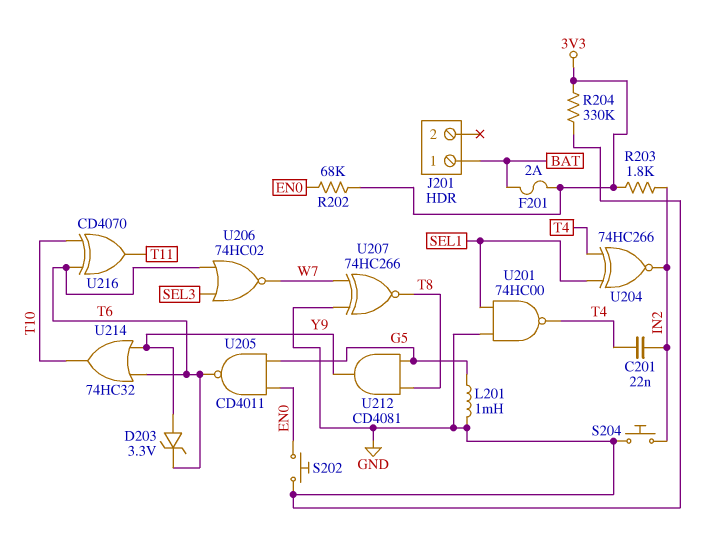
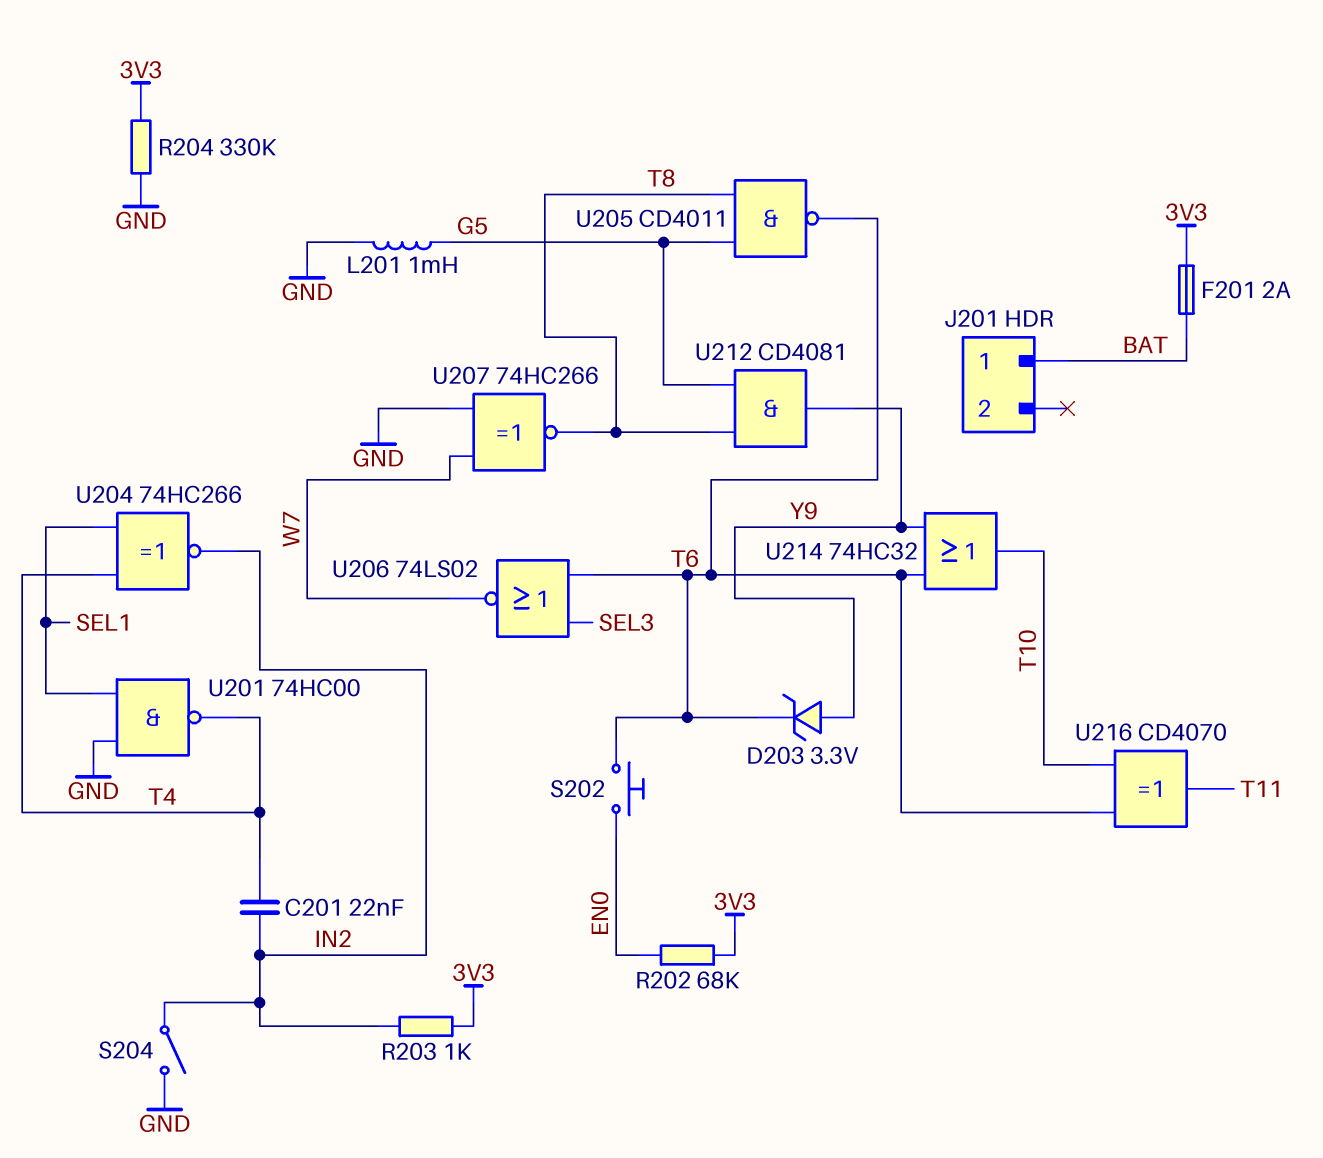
R203: 1.8k (3V3, IN2) -> 1k (3V3, IN2)
S202: button (EN0, GND) -> button (EN0, T6)
S204: button (GND, IN2) -> switch (GND, IN2)
U205: NAND CD4011 (in EN0, in G5, out T6) -> NAND CD4011 (in G5, in T8, out T6)
U206: NOR 74HC02 (in SEL3, in T6, out W7) -> NOR 74LS02 (in SEL3, in T6, out W7)

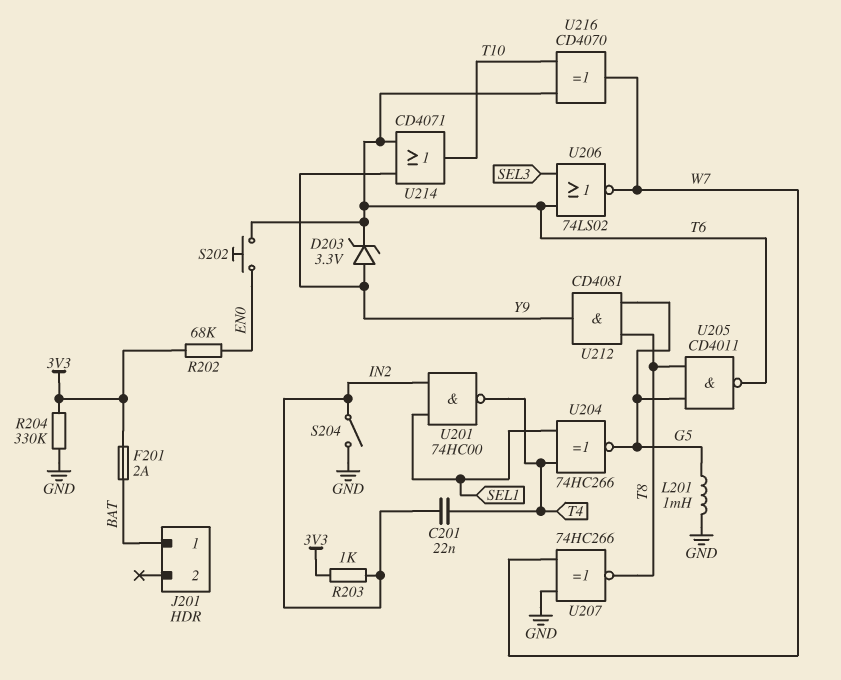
U201: NAND 74HC00 (in GND, in SEL1, out T4) -> NAND 74HC00 (in IN2, in SEL1, out T4)
U204: XNOR 74HC266 (in SEL1, in T4, out IN2) -> XNOR 74HC266 (in SEL1, in T4, out G5)
U214: OR 74HC32 (in T6, in Y9, out T10) -> OR CD4071 (in T6, in Y9, out T10)
U216: XOR CD4070 (in T6, in T10, out T11) -> XOR CD4070 (in T6, in T10, out W7)

